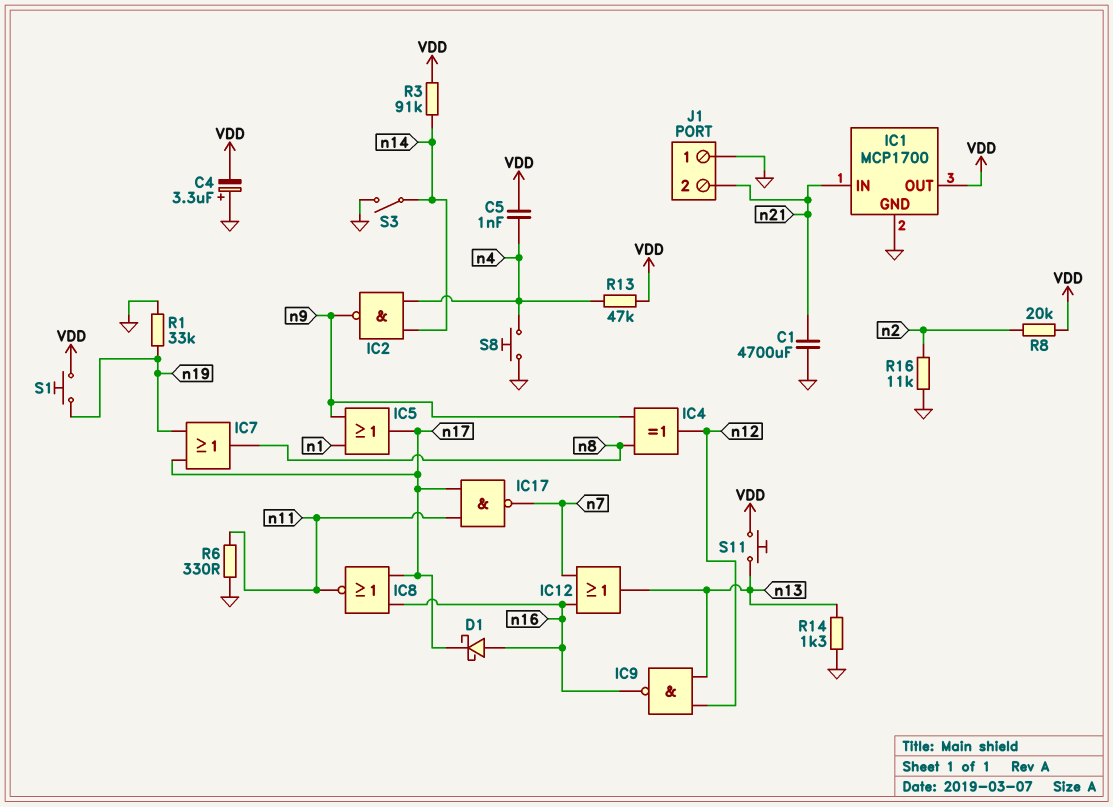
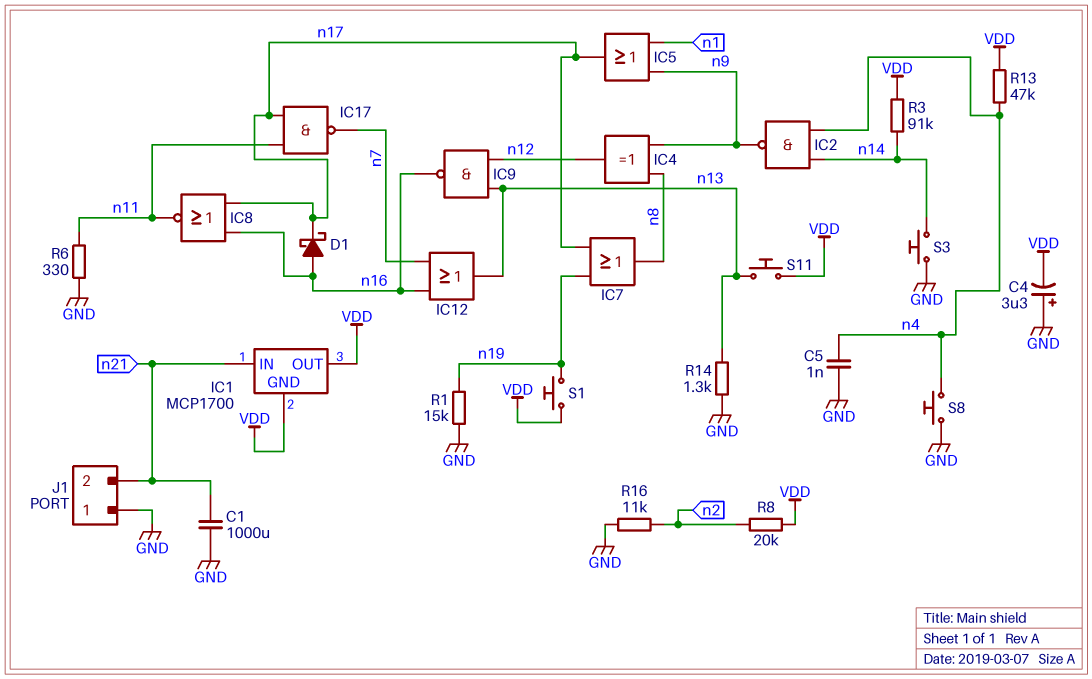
C1: 4700uF (GND, n21) -> 1000uF (GND, n21)
C5: 1nF (VDD, n4) -> 1nF (GND, n4)
IC1 pin GND: GND -> VDD
R1: 33k (GND, n19) -> 15k (GND, n19)
S3: switch (GND, n14) -> button (GND, n14)

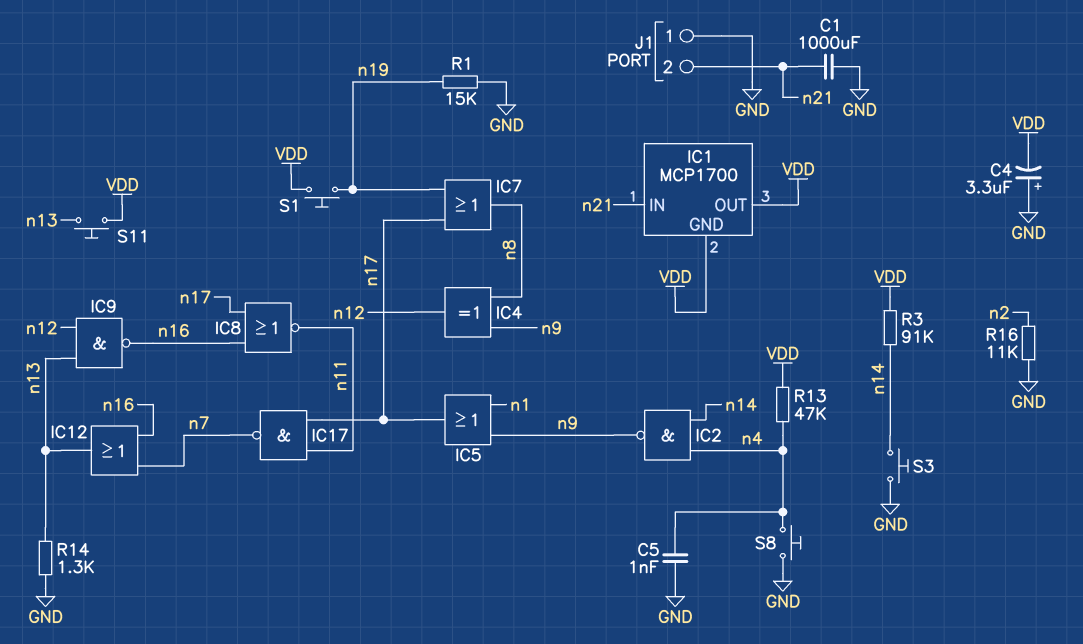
D1: schottky (A n16, K n17) -> none
R6: 330 (GND, n11) -> none
R8: 20k (VDD, n2) -> none

